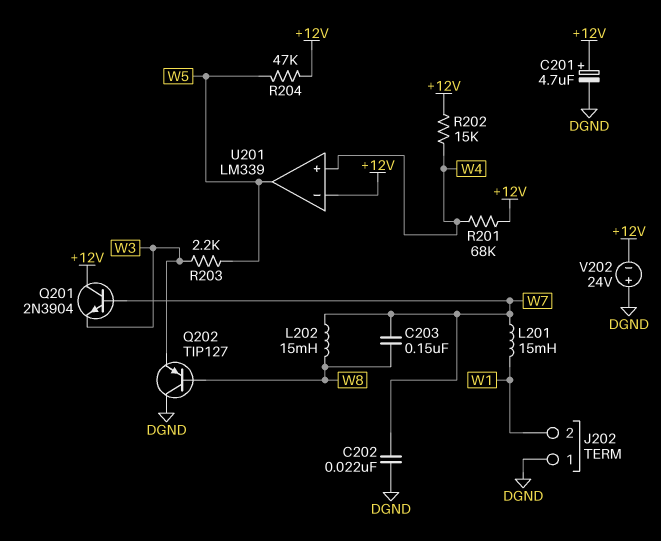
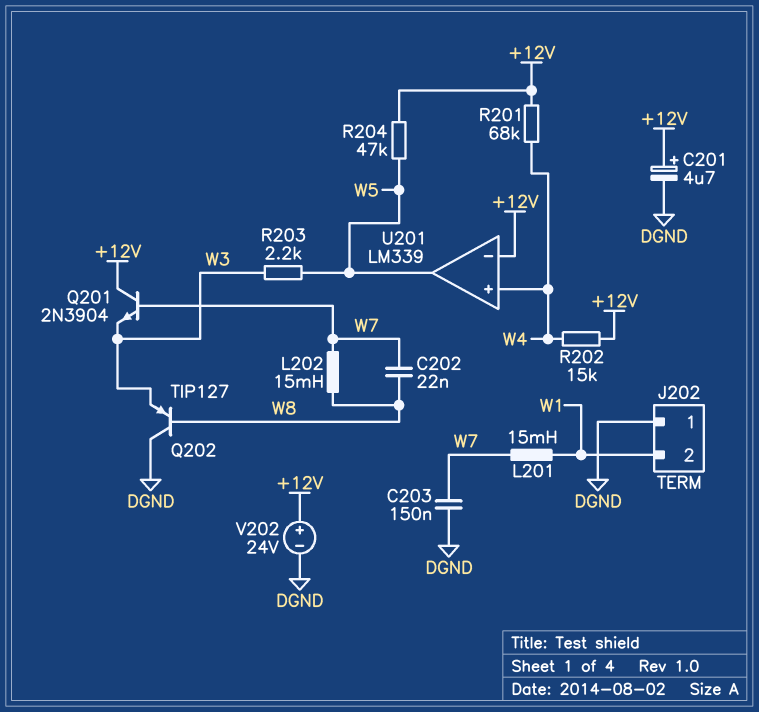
C202: 22nF (DGND, W7) -> 22nF (W7, W8)
C203: 150nF (W7, W8) -> 150nF (DGND, W7)
V202: 24V (plus DGND, minus +12V) -> 24V (plus +12V, minus DGND)

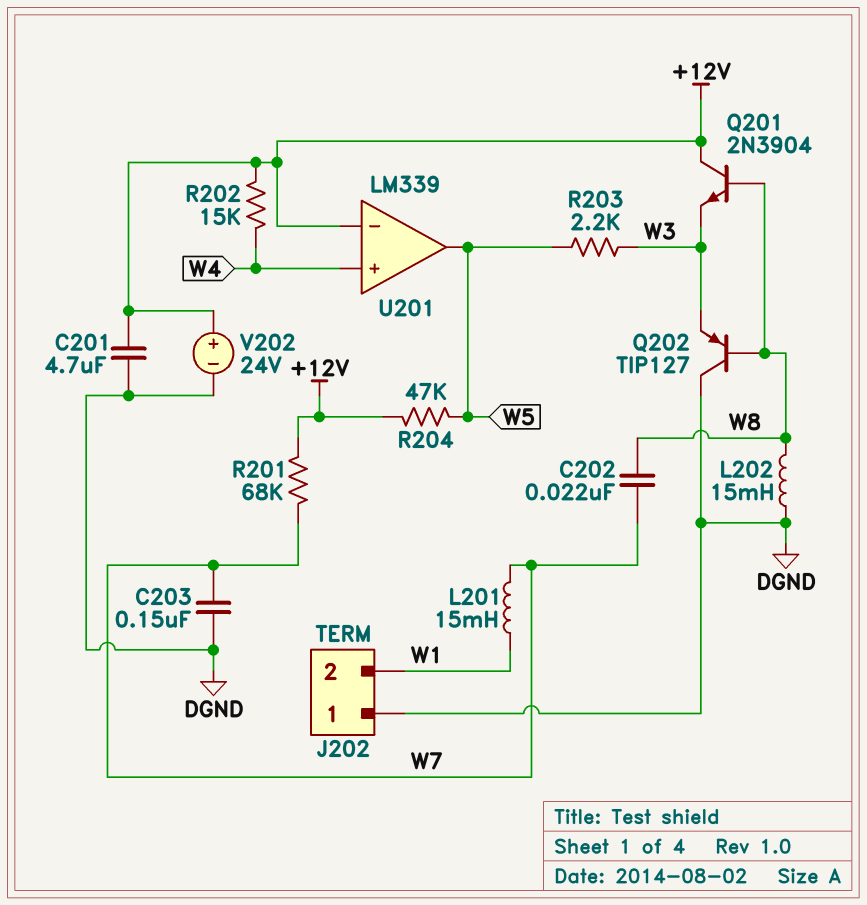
C201: 4.7uF (plus +12V, minus DGND) -> 4.7uF (+12V, DGND)
L202: 15mH (W7, W8) -> 15mH (DGND, W8)
Q201: NPN 2N3904 (B W7, C +12V, E W3) -> NPN 2N3904 (B W8, C +12V, E W3)
R201: 68k (+12V, W4) -> 68k (+12V, W7)

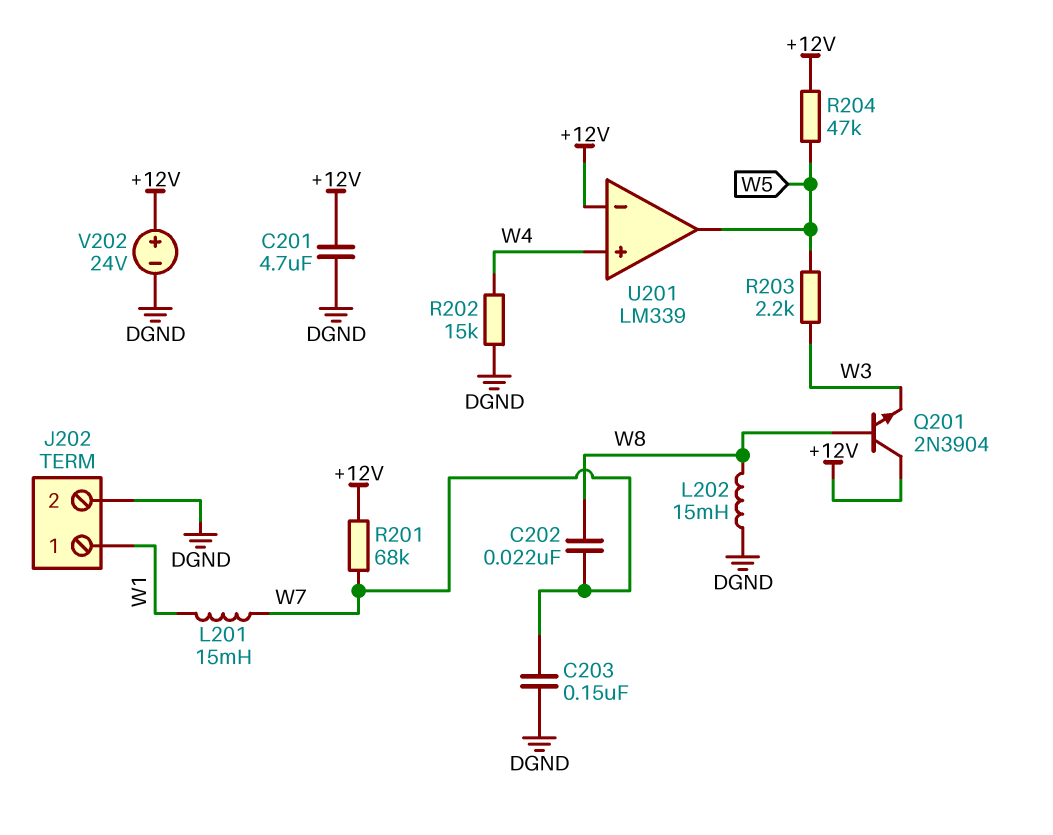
J202 pin 1: DGND -> W1
J202 pin 2: W1 -> DGND
Q202: PNP TIP127 (B W8, C DGND, E W3) -> none
R202: 15k (+12V, W4) -> 15k (DGND, W4)

